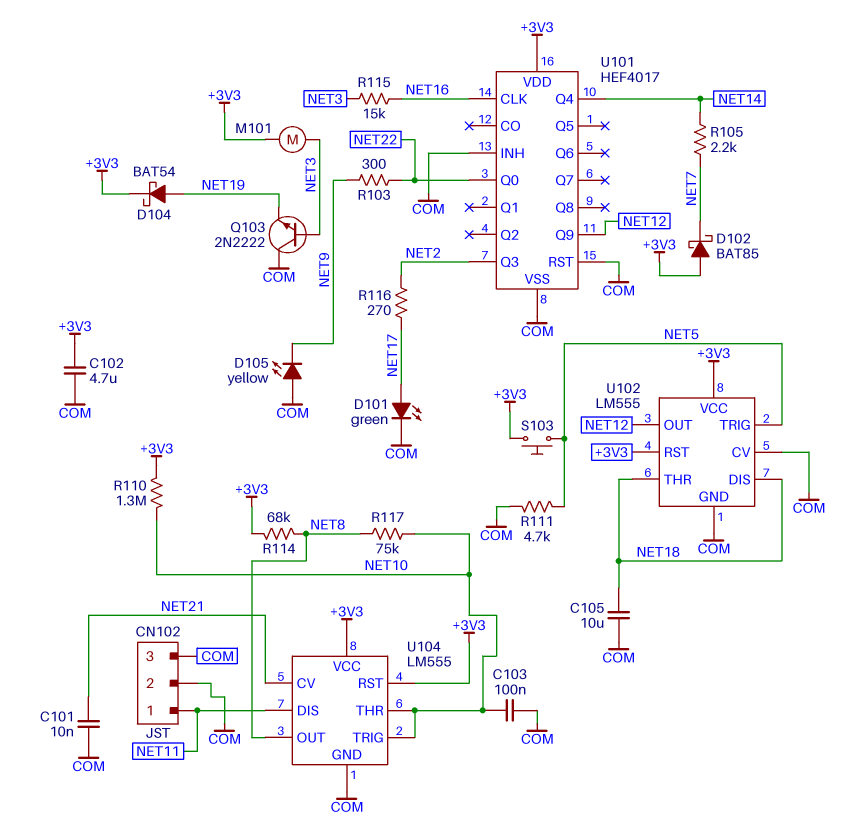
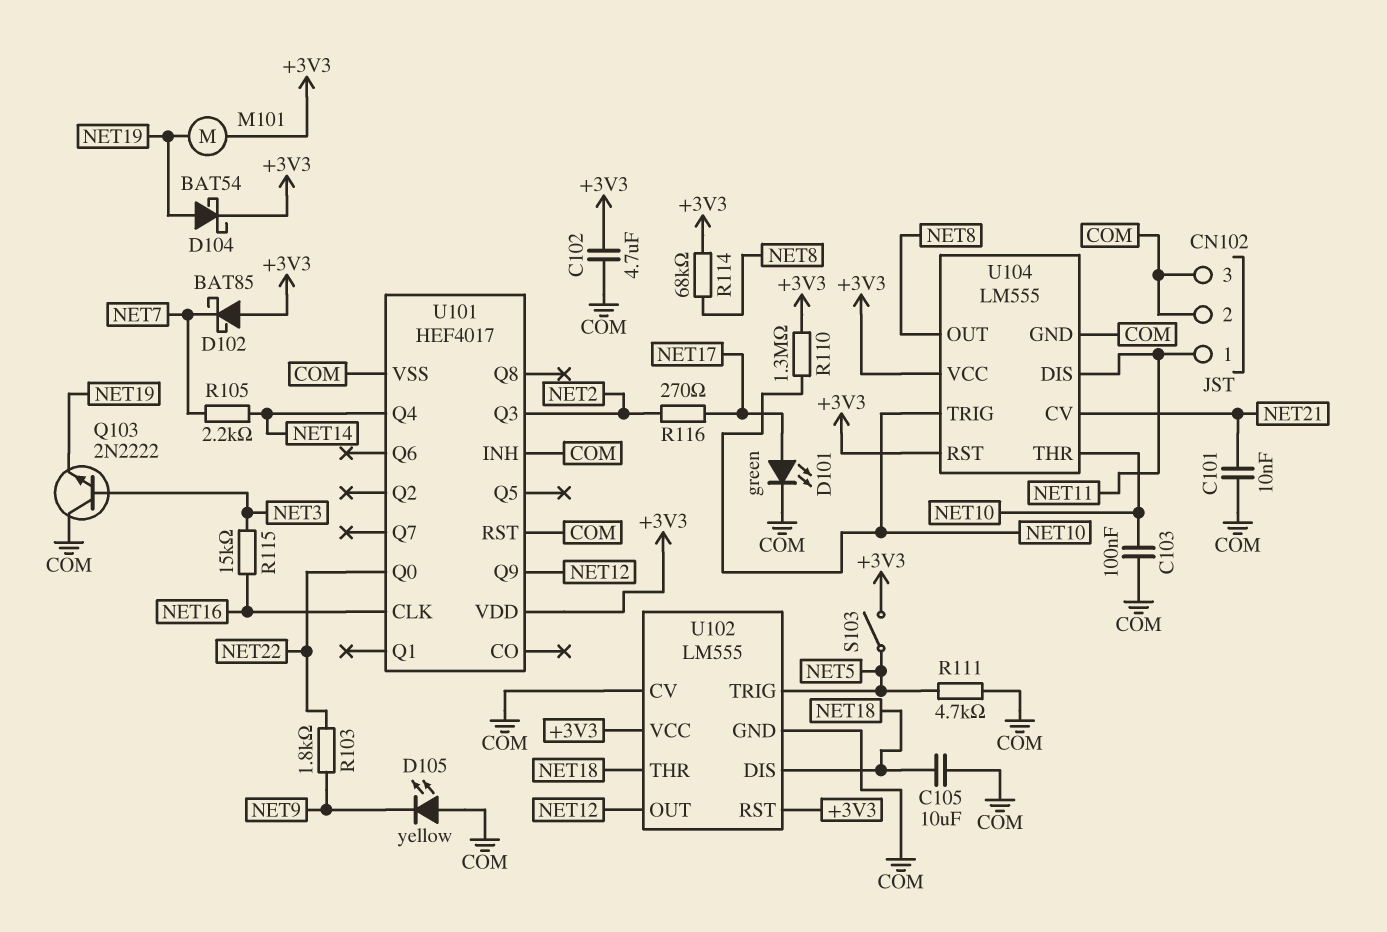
M101: motor (+3V3, NET3) -> motor (+3V3, NET19)
R103: 300 (NET9, NET22) -> 1.8k (NET9, NET22)
R117: 75k (NET8, NET10) -> none
S103: button (+3V3, NET5) -> switch (+3V3, NET5)

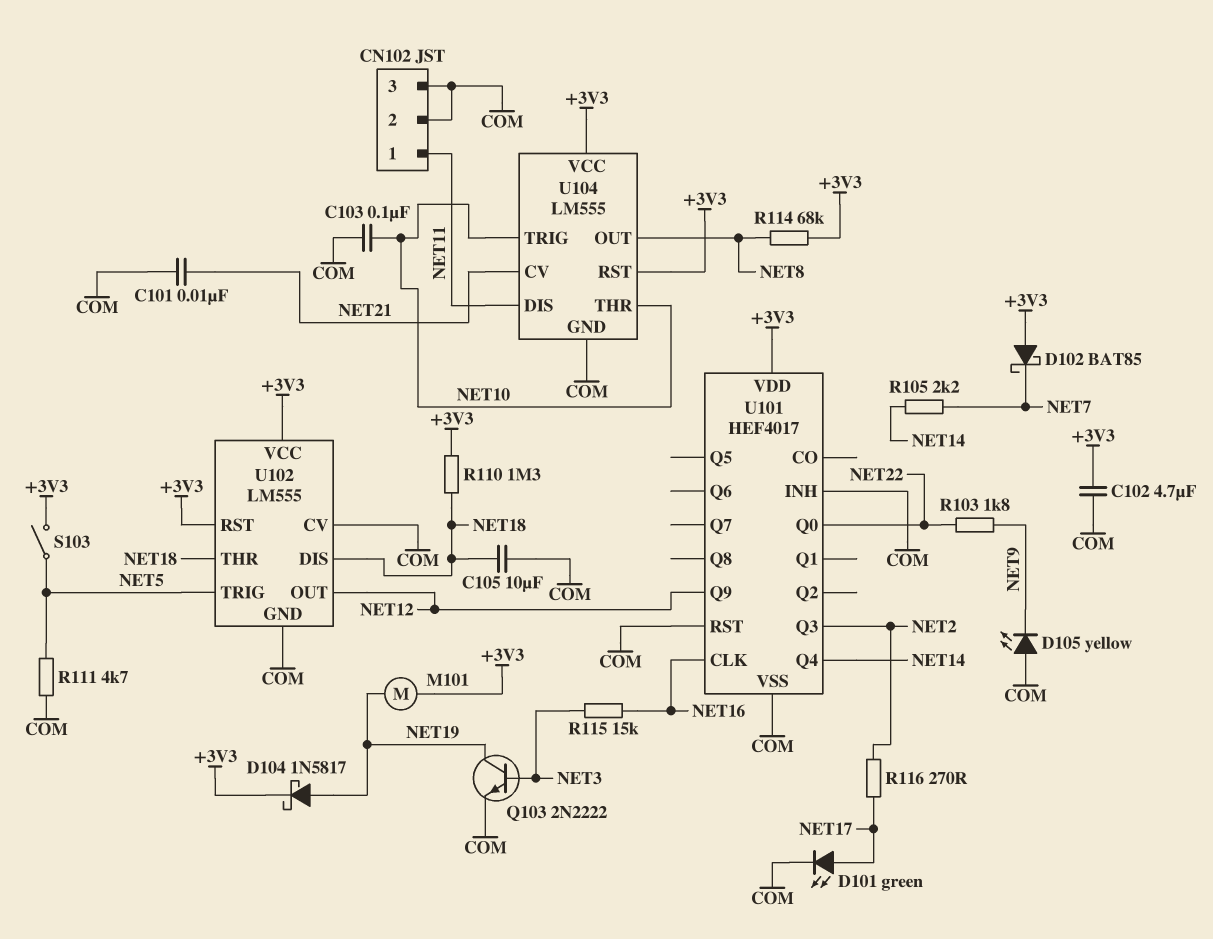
D104: schottky BAT54 (A NET19, K +3V3) -> schottky 1N5817 (A NET19, K +3V3)
Q103: NPN 2N2222 (B NET3, C COM, E NET19) -> NPN 2N2222 (B NET3, C NET19, E COM)
R110: 1.3M (+3V3, NET10) -> 1.3M (+3V3, NET18)

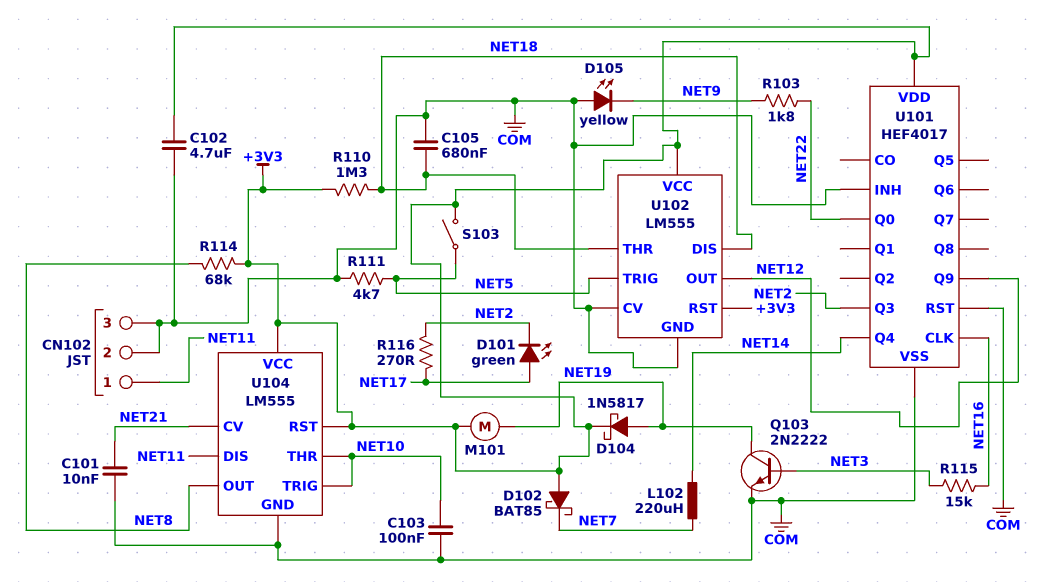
C105: 10uF (COM, NET18) -> 680nF (COM, NET18)
D101: LED green (A NET17, K COM) -> LED green (A NET17, K NET2)
L102: none -> 220uH (NET7, NET14)
R105: 2.2k (NET7, NET14) -> none

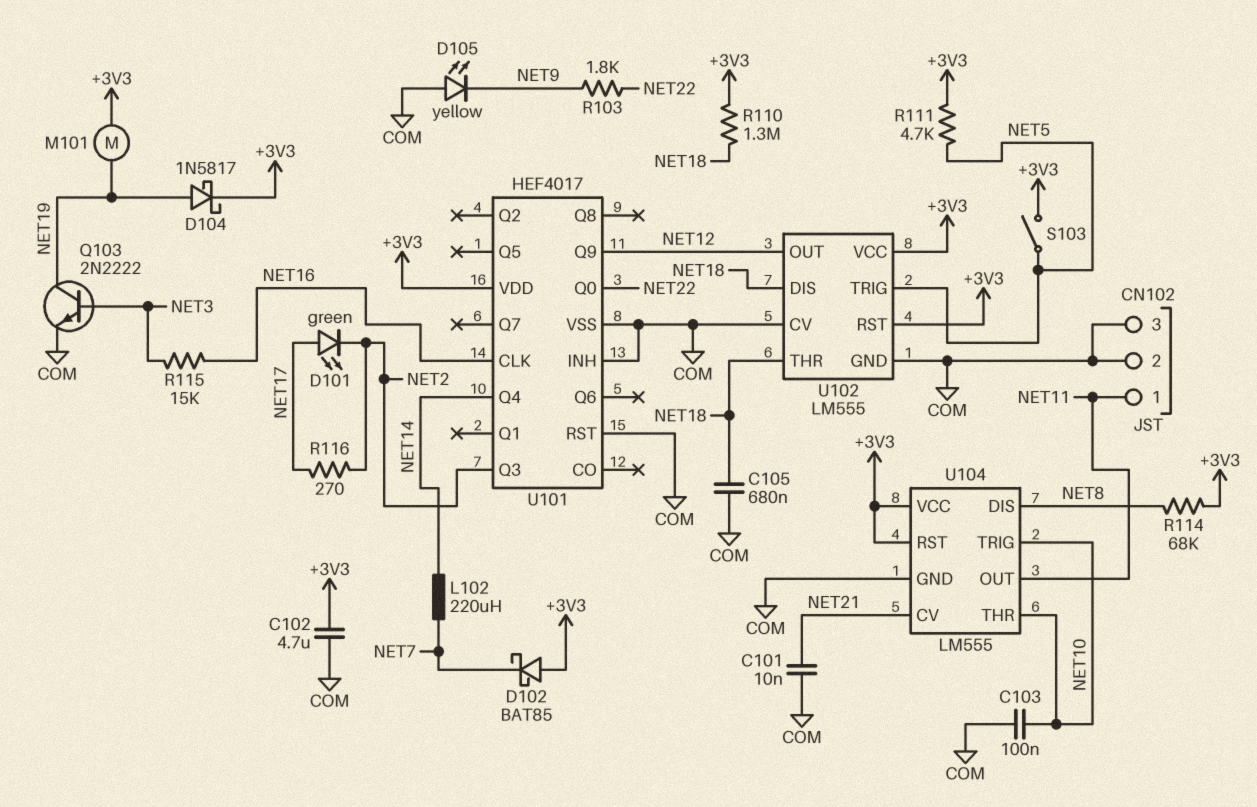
R111: 4.7k (COM, NET5) -> 4.7k (+3V3, NET5)
U104 pin DIS: NET11 -> NET8
U104 pin OUT: NET8 -> NET11

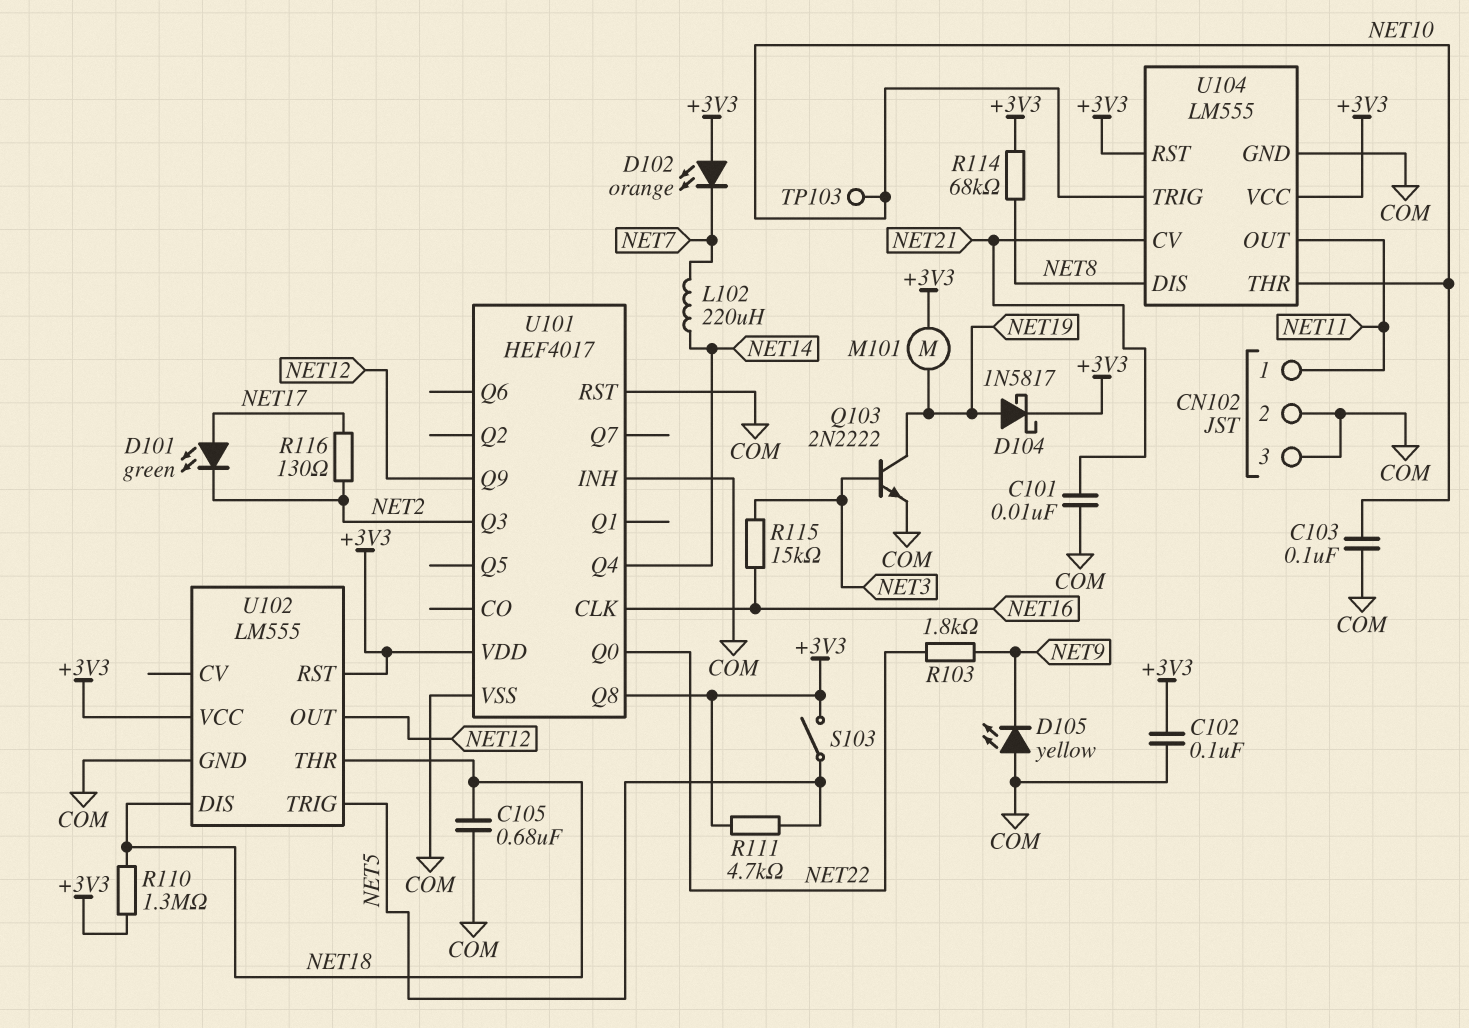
C102: 4.7uF (+3V3, COM) -> 100nF (+3V3, COM)
D102: schottky BAT85 (A +3V3, K NET7) -> LED orange (A +3V3, K NET7)
R116: 270 (NET2, NET17) -> 130 (NET2, NET17)
TP103: none -> test point (NET10)
U101 pin Q8: none -> +3V3
U102 pin CV: COM -> none

